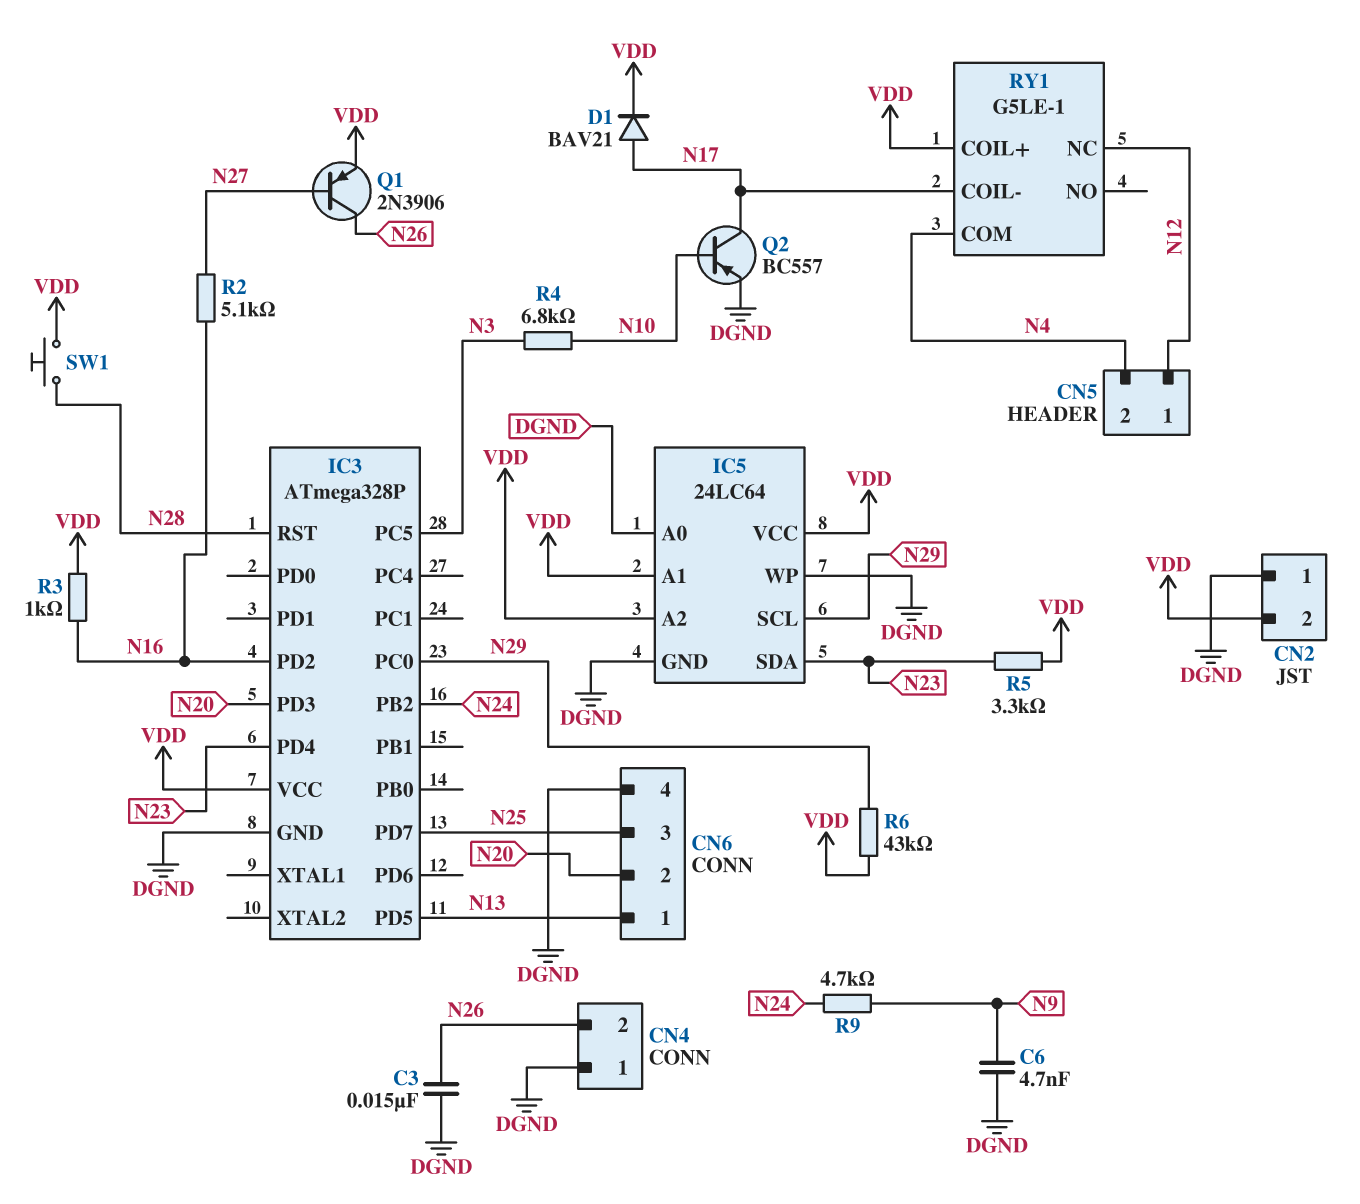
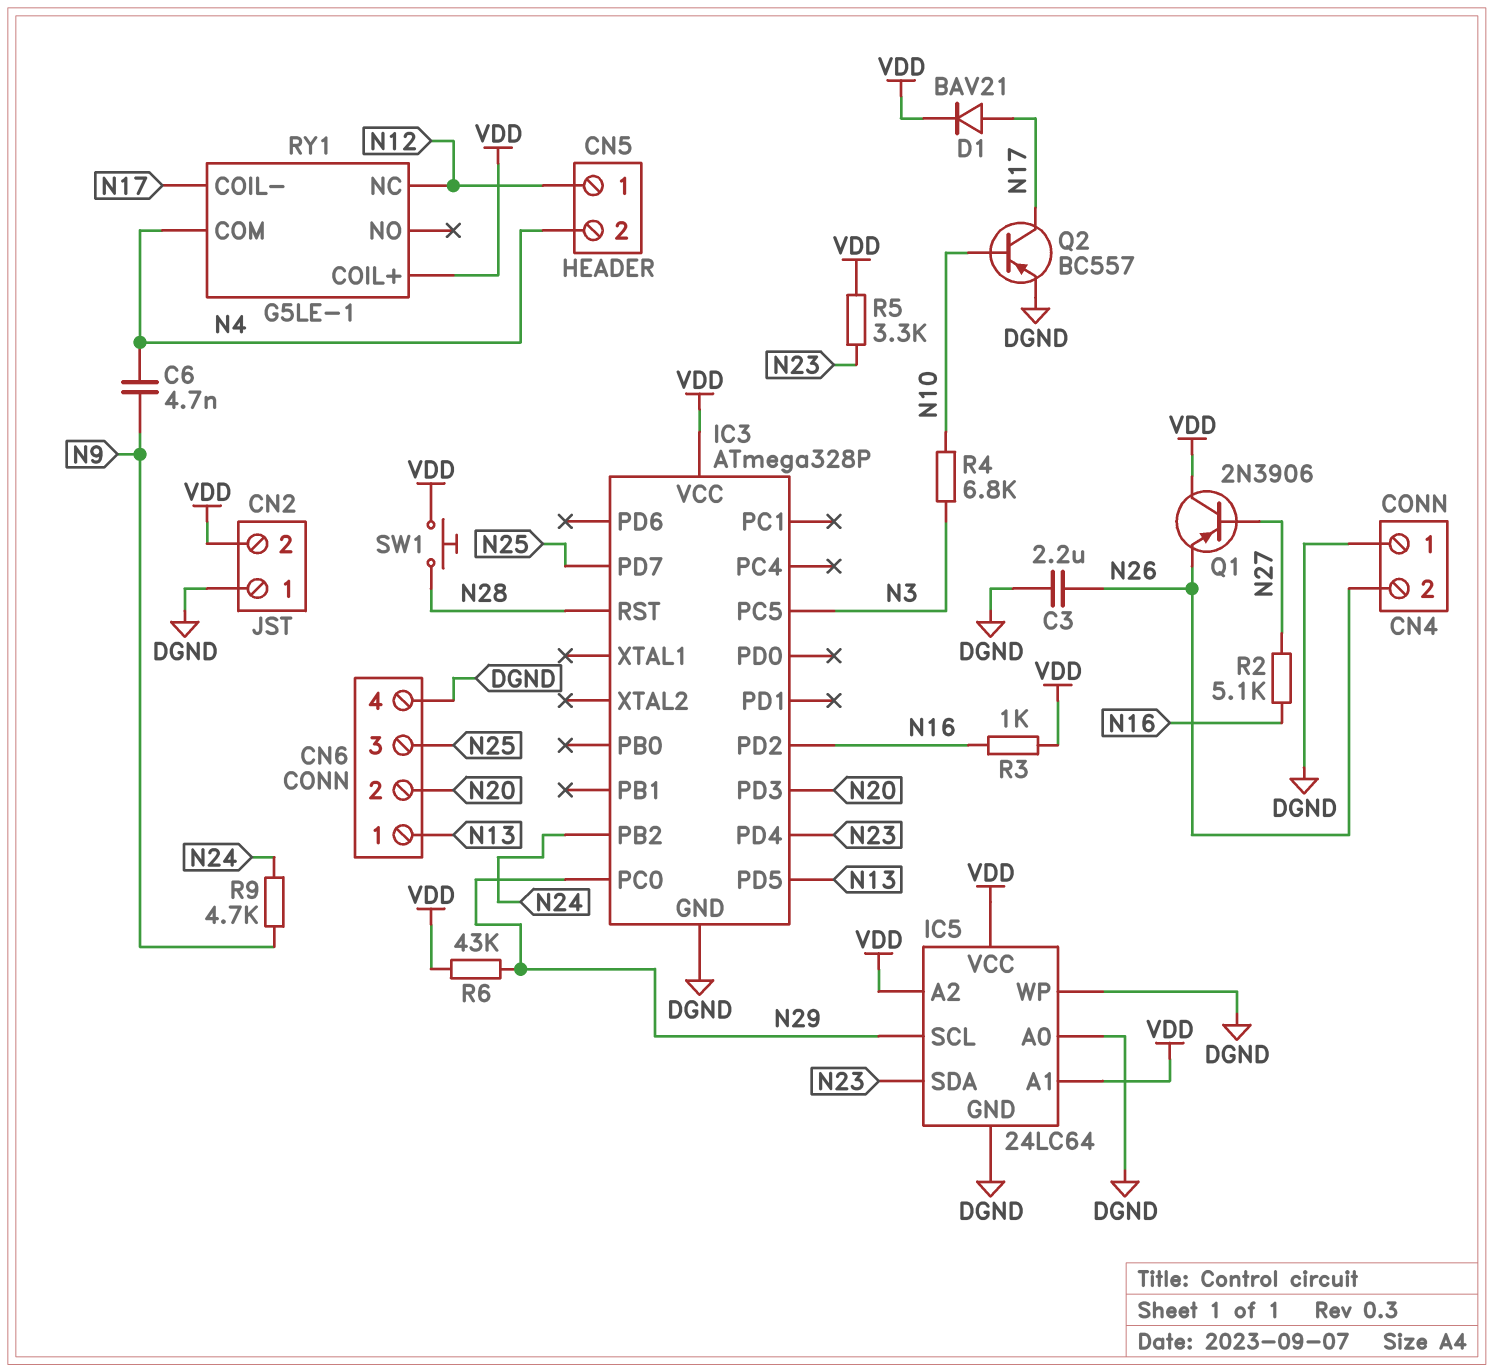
C3: 15nF (DGND, N26) -> 2.2uF (DGND, N26)
C6: 4.7nF (DGND, N9) -> 4.7nF (N4, N9)
Q1: PNP 2N3906 (B N27, C N26, E VDD) -> PNP 2N3906 (B N27, C VDD, E N26)

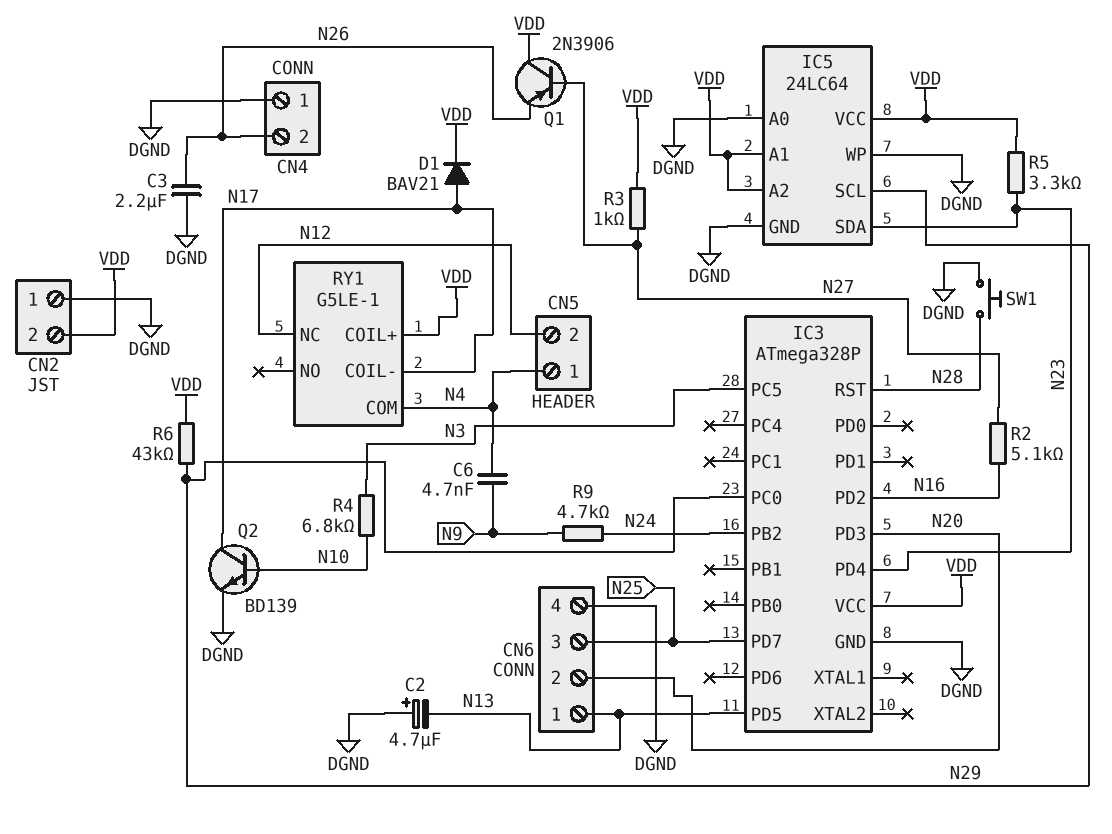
C2: none -> 4.7uF (plus DGND, minus N13)
CN5 pin 1: N12 -> N4
CN5 pin 2: N4 -> N12
Q2: PNP BC557 (B N10, C N17, E DGND) -> NPN BD139 (B N10, C N17, E DGND)
R3: 1k (N16, VDD) -> 1k (N27, VDD)
SW1: button (N28, VDD) -> button (DGND, N28)

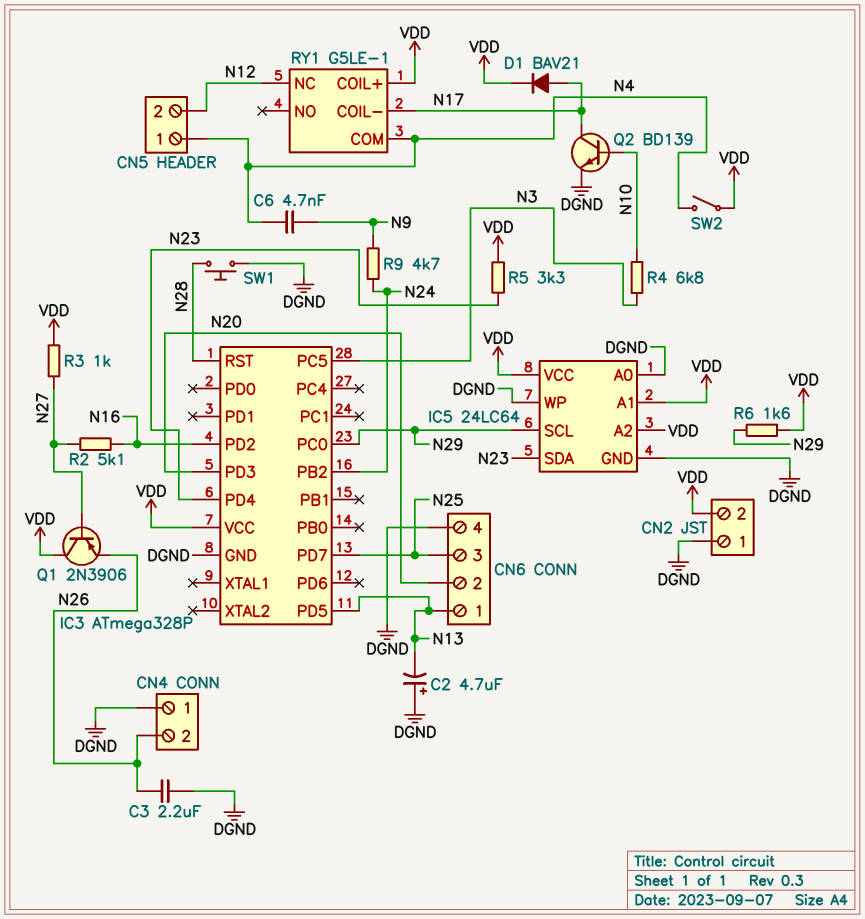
R6: 43k (N29, VDD) -> 1.6k (N29, VDD)
SW2: none -> switch (N4, VDD)

